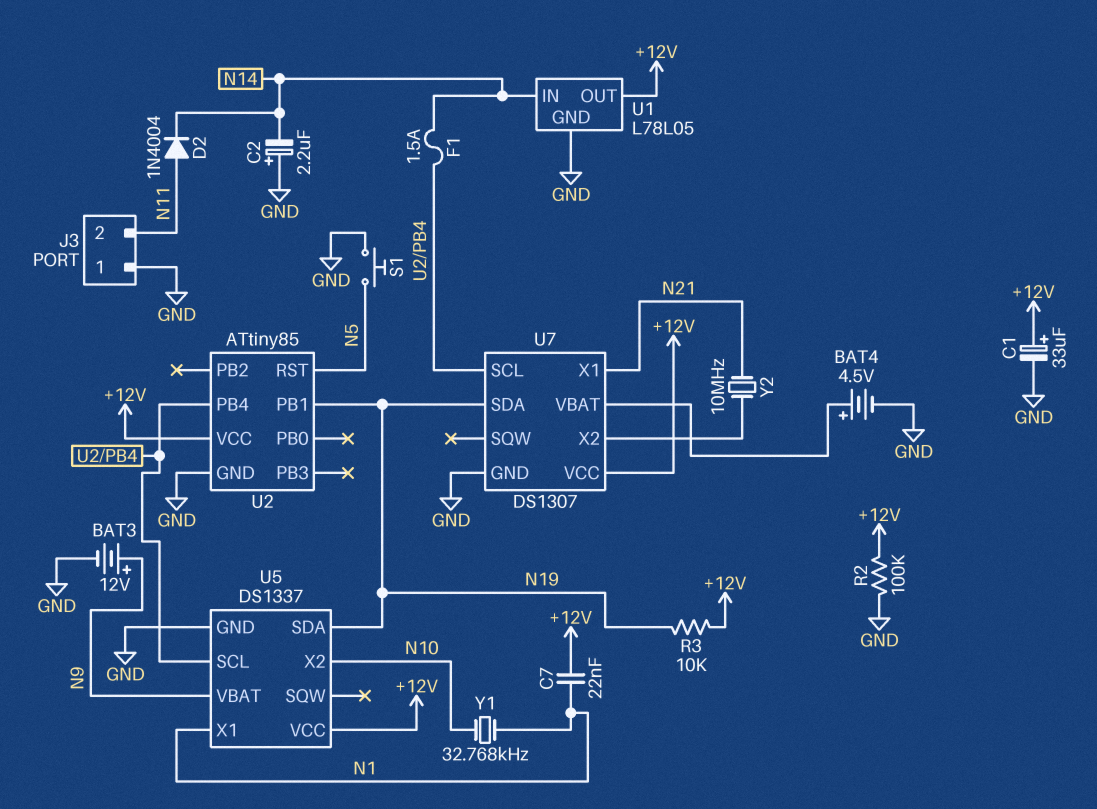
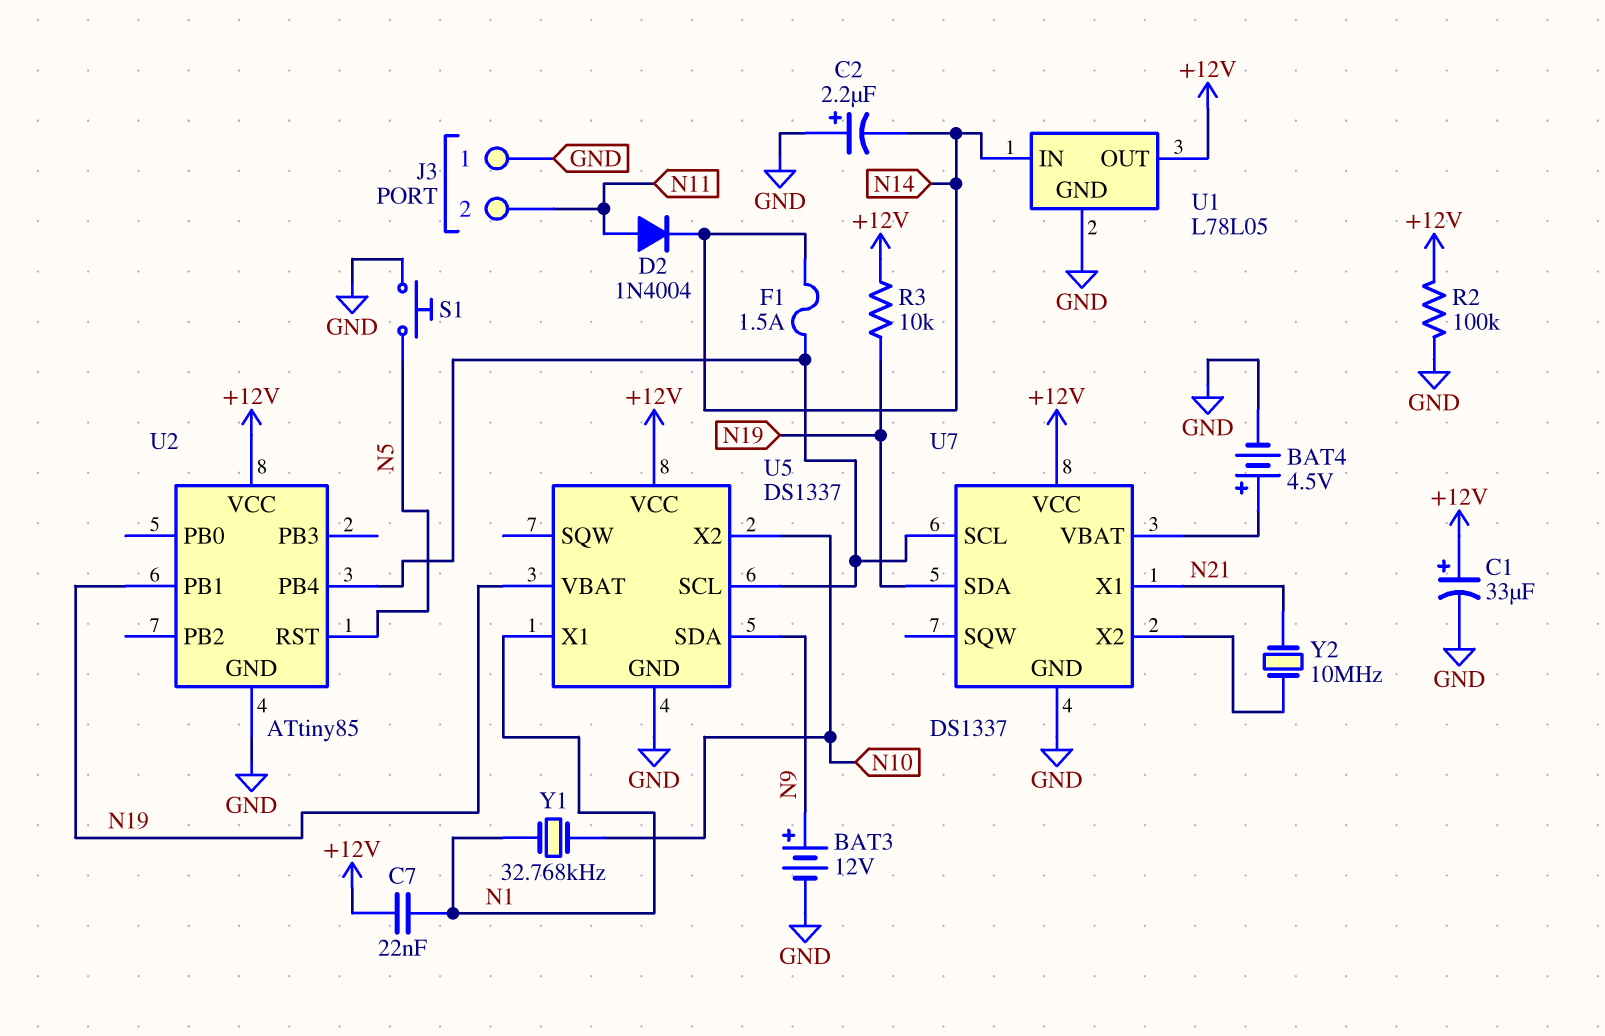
U5 pin SDA: N19 -> N9
U5 pin VBAT: N9 -> N19
U7: DS1307 -> DS1337

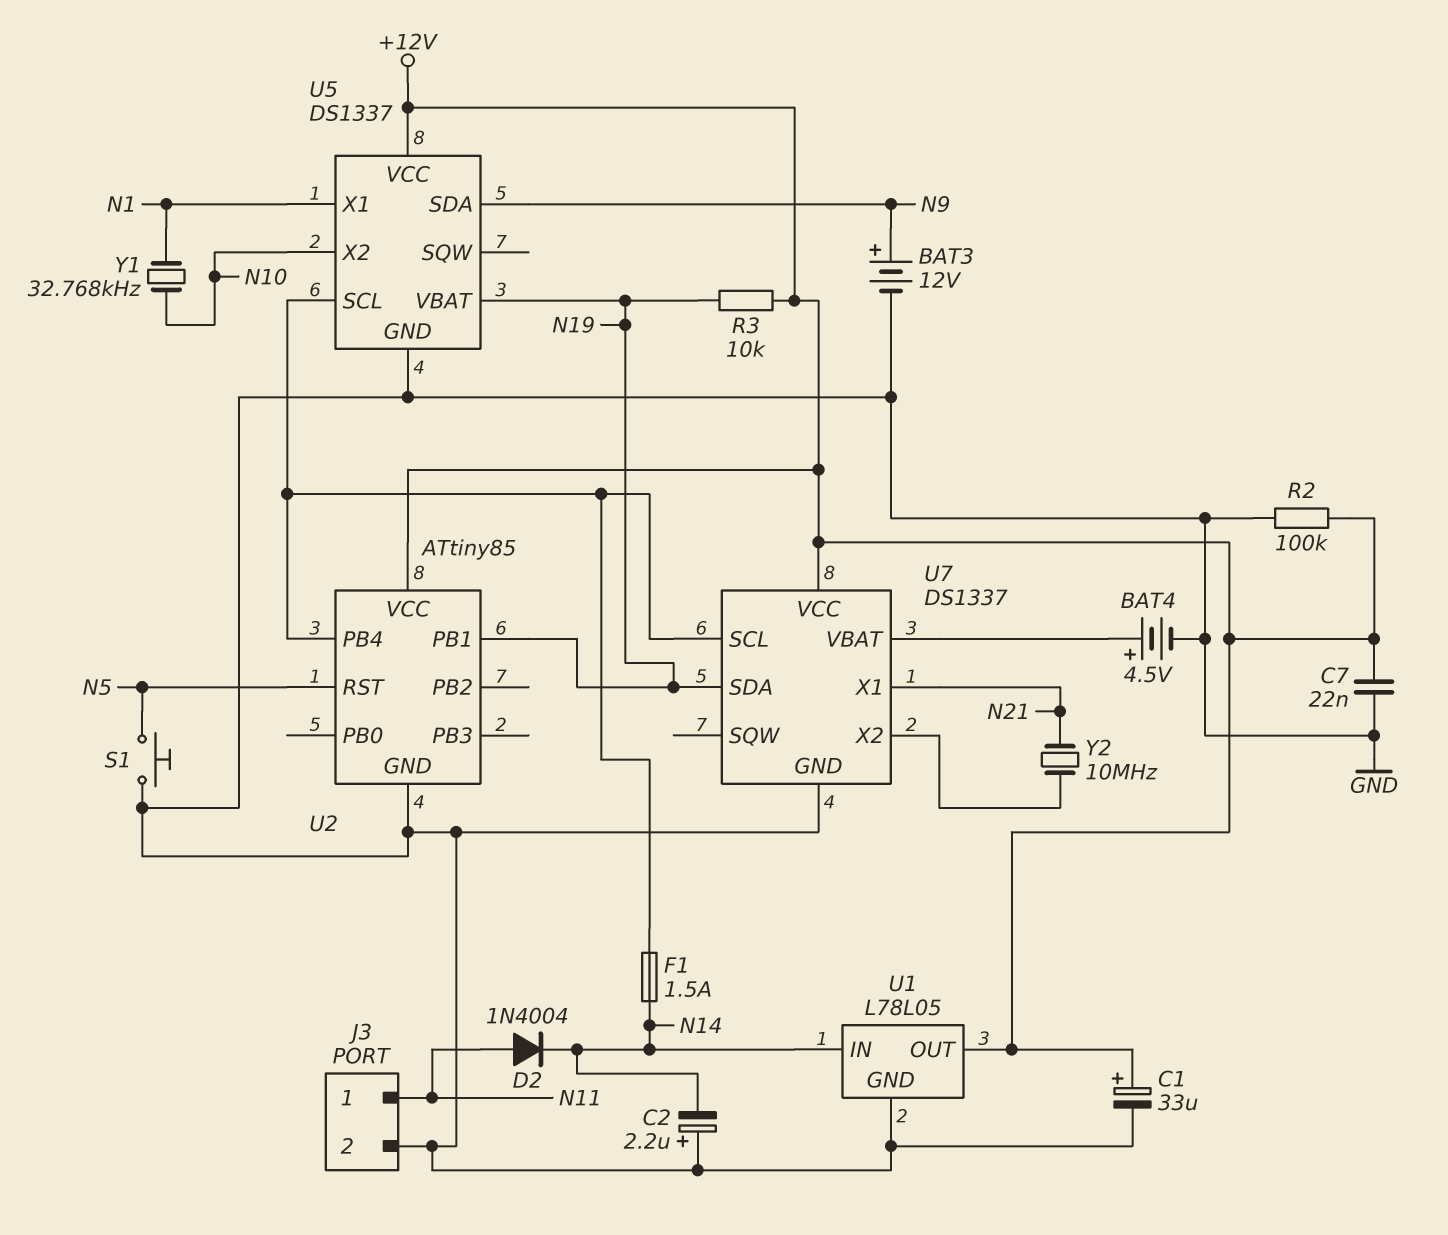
C7: 22nF (+12V, N1) -> 22nF (+12V, GND)
J3 pin 1: GND -> N11
J3 pin 2: N11 -> GND

